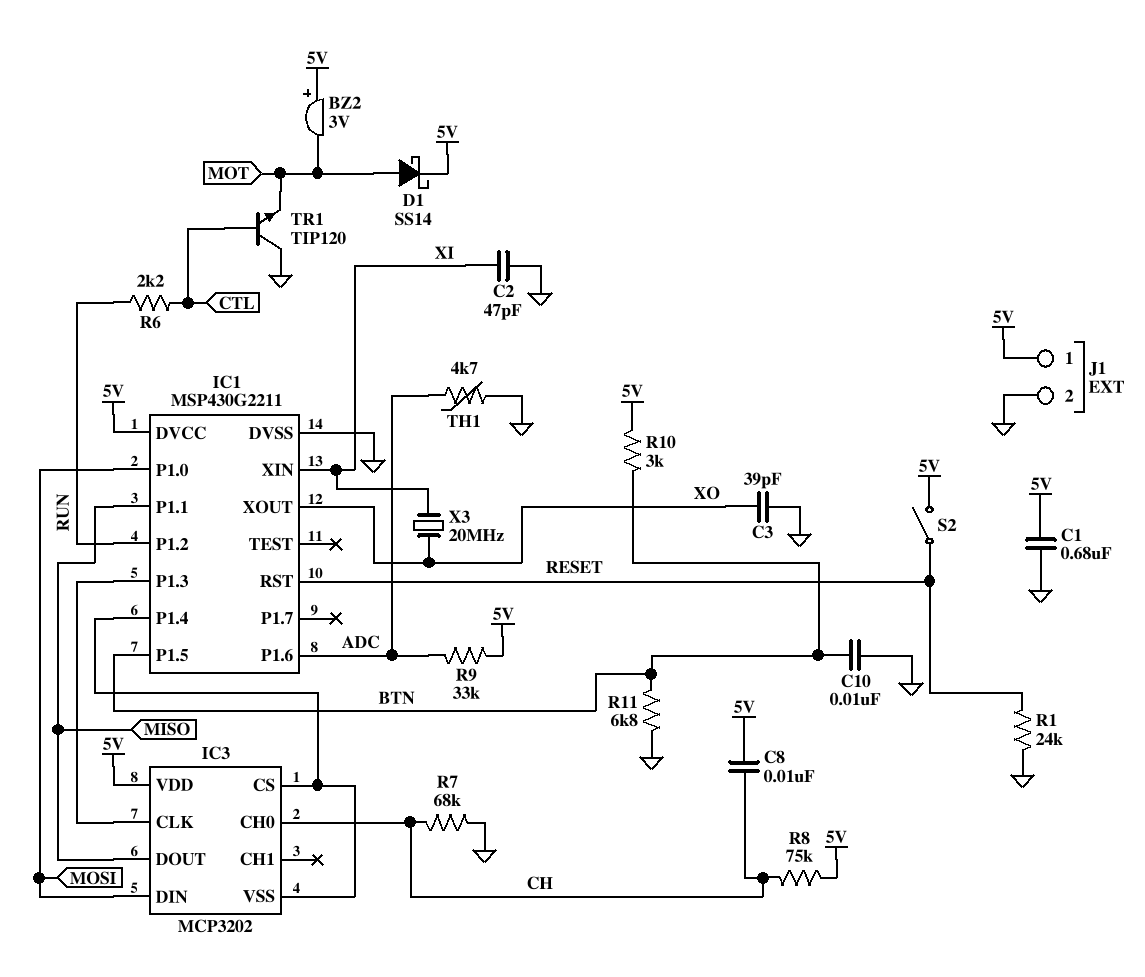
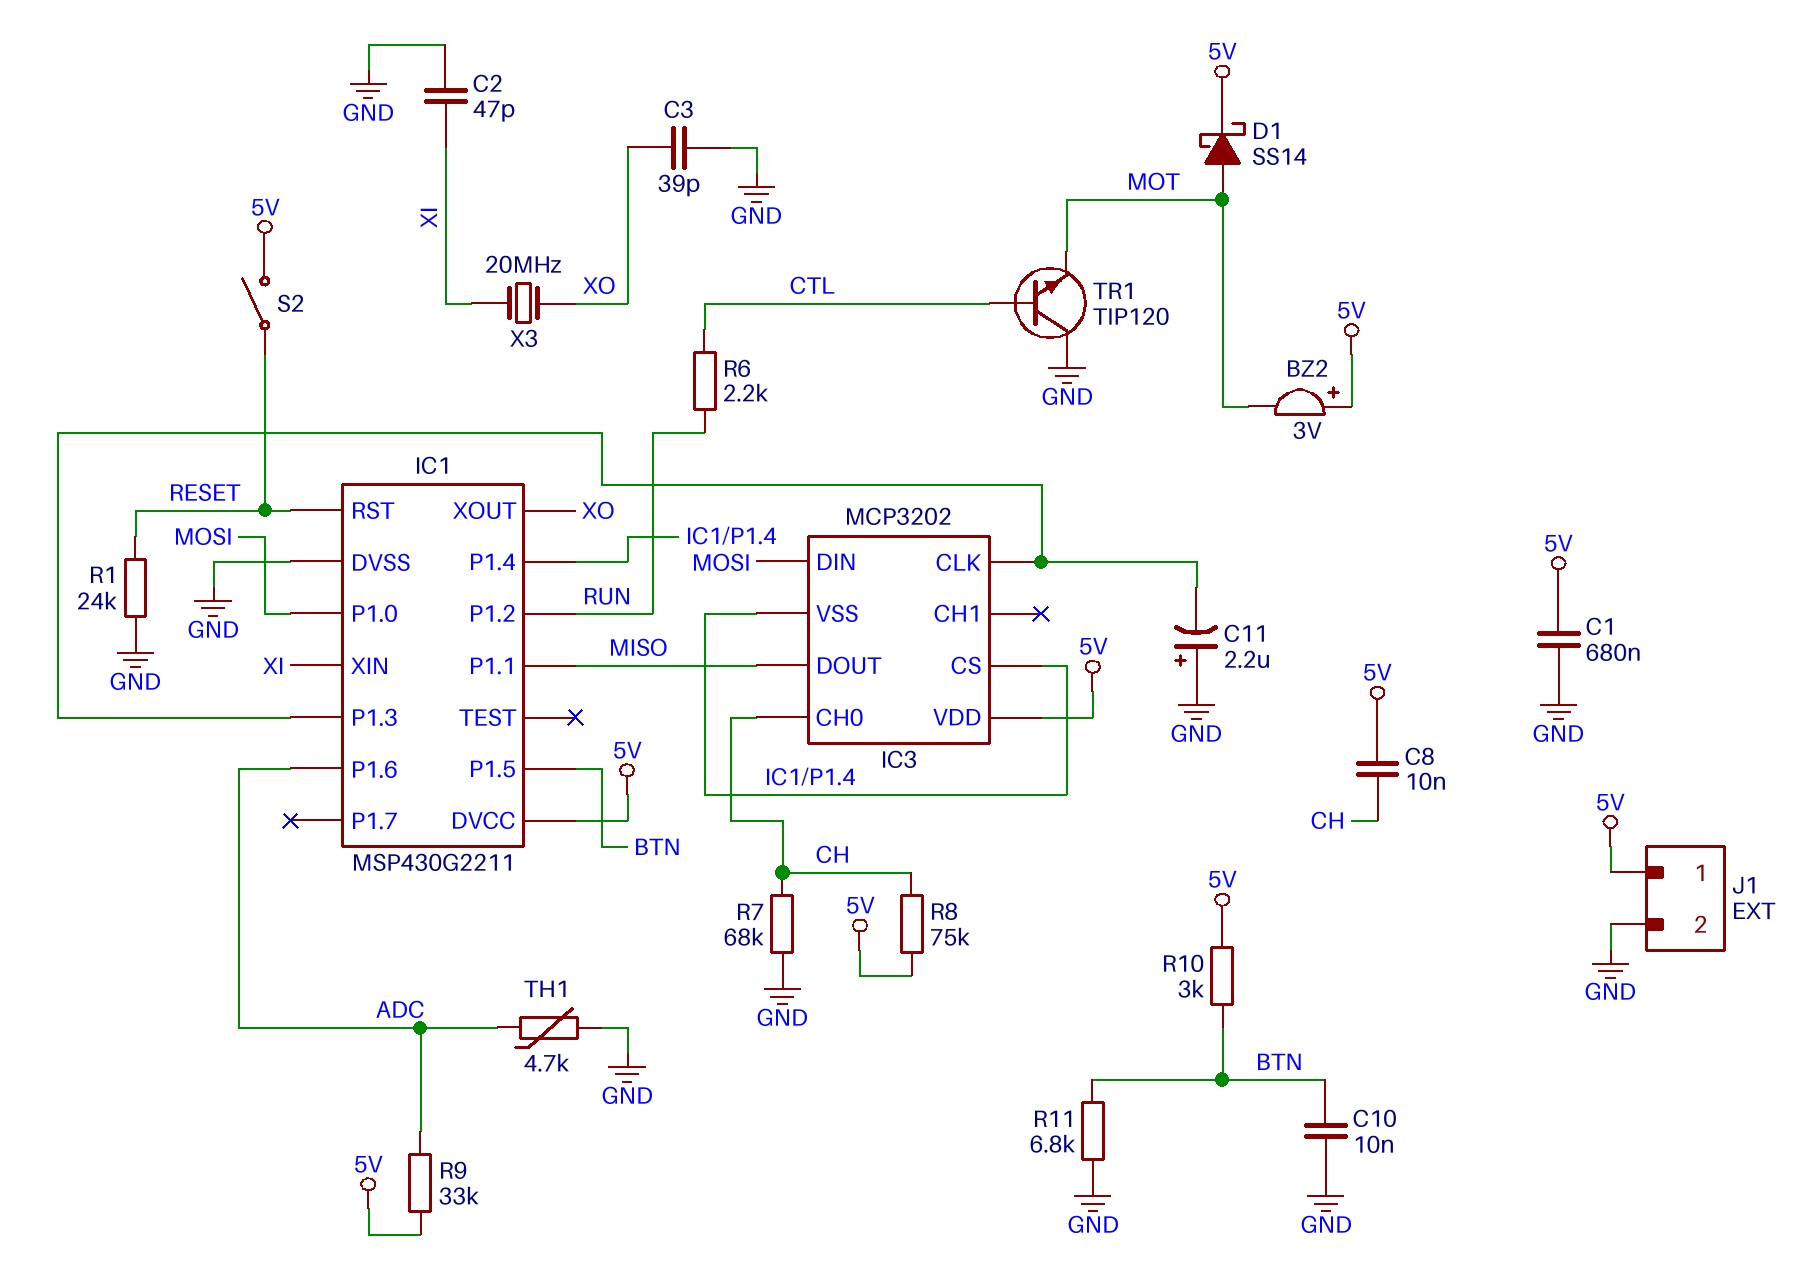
C11: none -> 2.2uF (plus GND, minus IC1/P1.3)

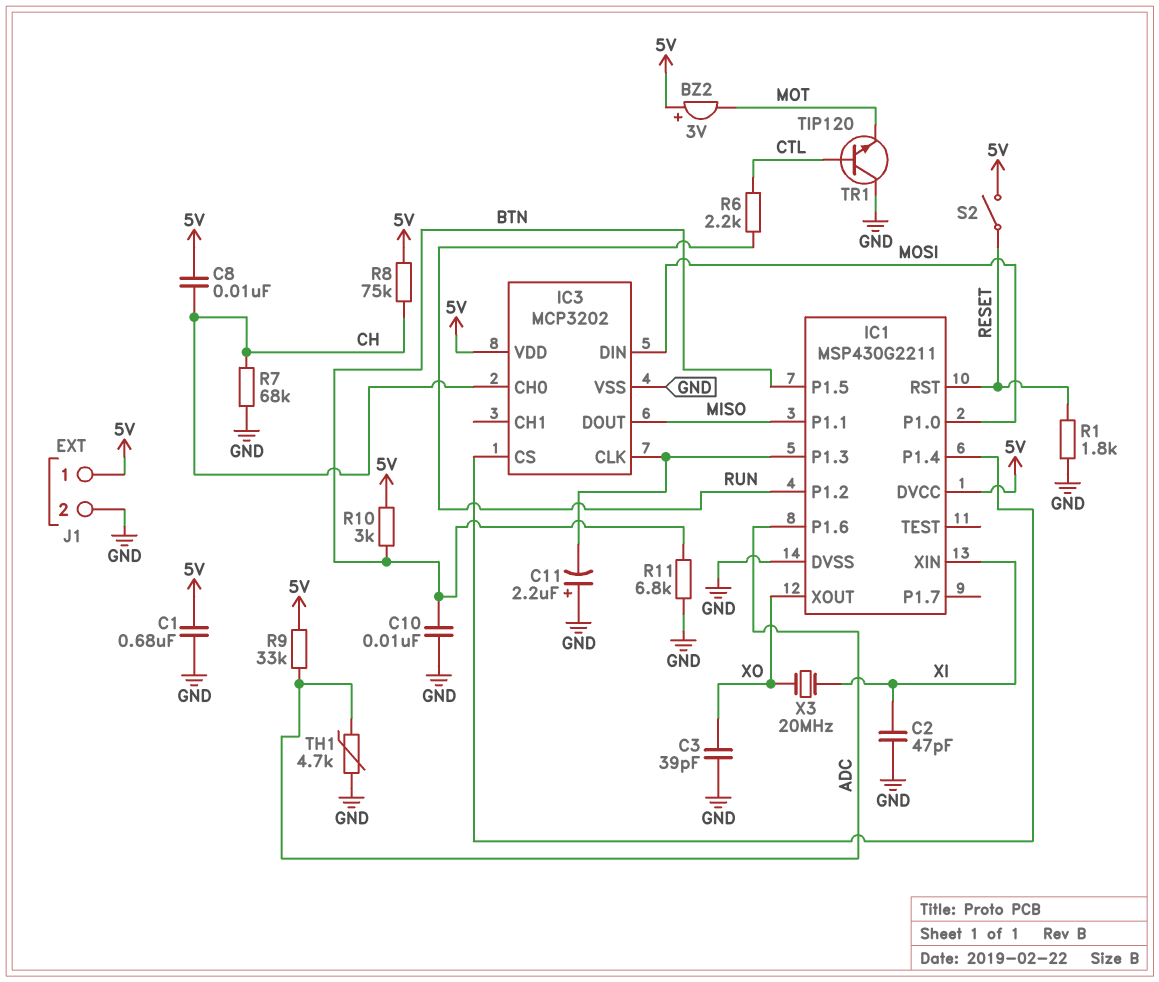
D1: schottky SS14 (A MOT, K 5V) -> none
IC3 pin VSS: IC1/P1.4 -> GND
R1: 24k (GND, RESET) -> 1.8k (GND, RESET)

